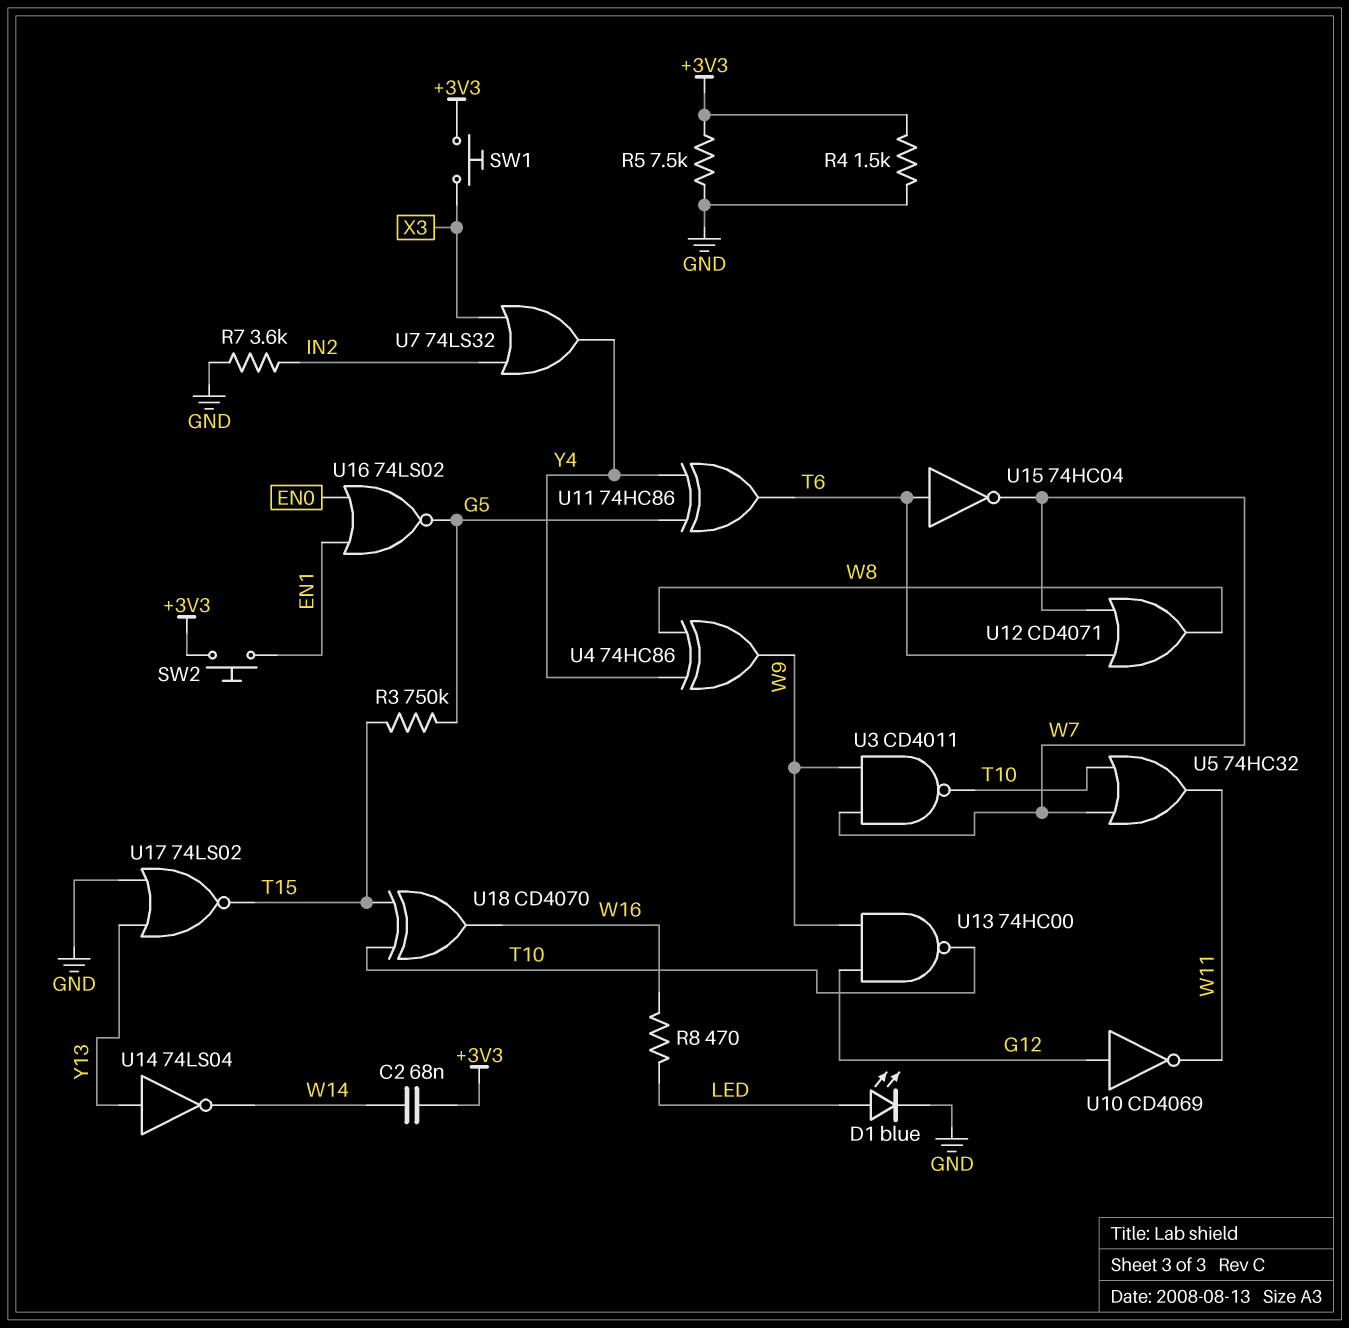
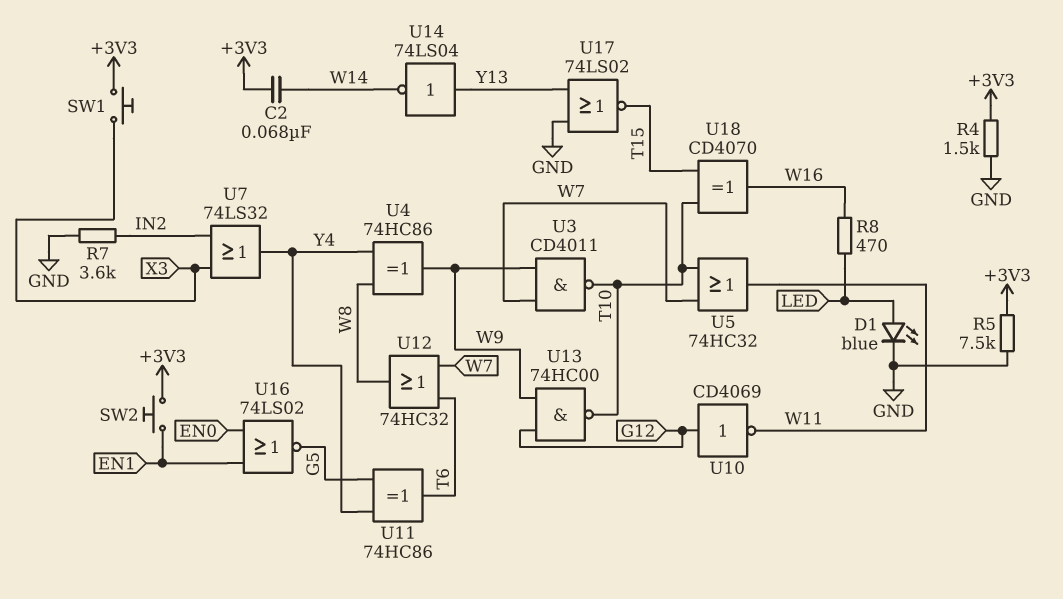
R3: 750k (G5, T15) -> none
U12: OR CD4071 (in T6, in W7, out W8) -> OR 74HC32 (in T6, in W7, out W8)
U15: NOT 74HC04 (in T6, out W7) -> none

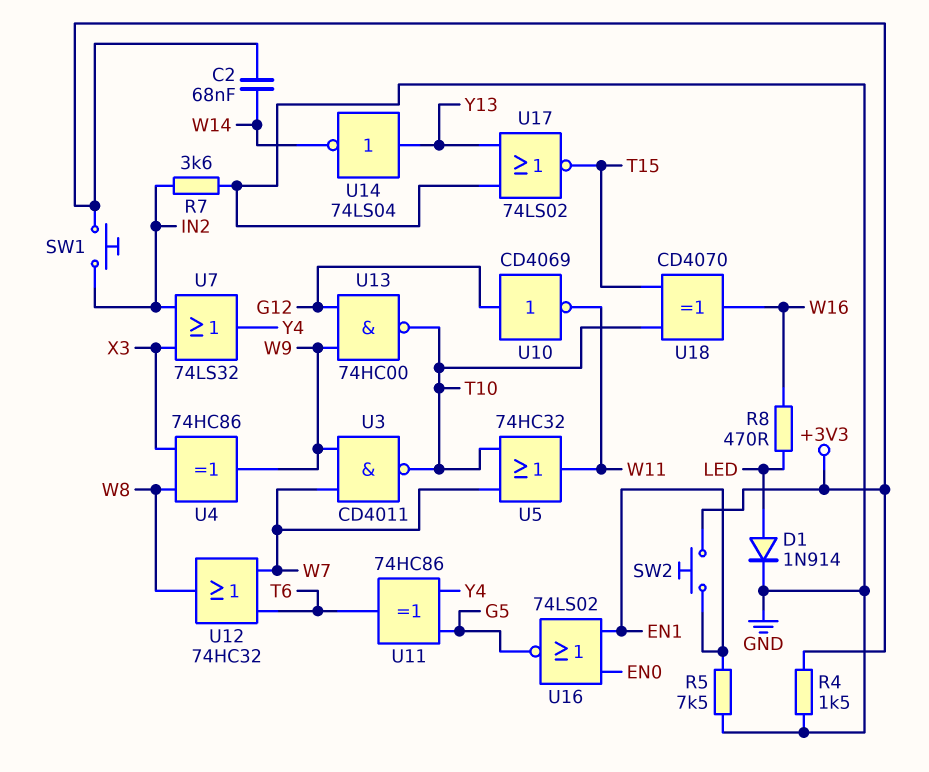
D1: LED blue (A LED, K GND) -> diode 1N914 (A LED, K GND)
R5: 7.5k (+3V3, GND) -> 7.5k (EN1, GND)
SW1: button (+3V3, X3) -> button (+3V3, IN2)
U4: XOR 74HC86 (in W8, in Y4, out W9) -> XOR 74HC86 (in W8, in X3, out W9)

